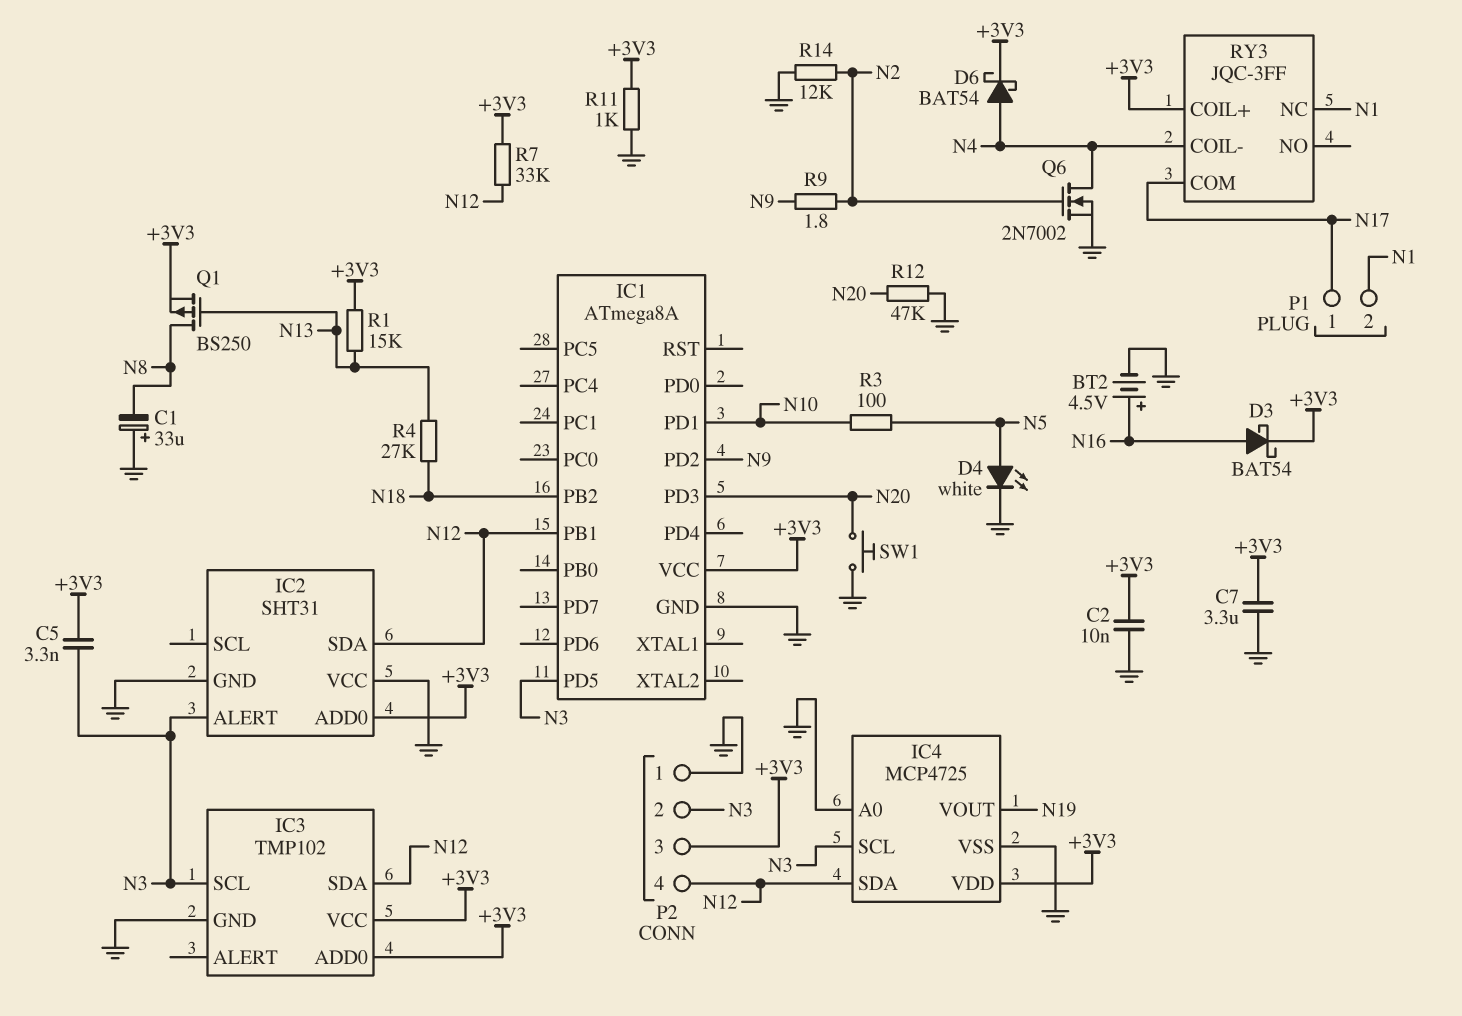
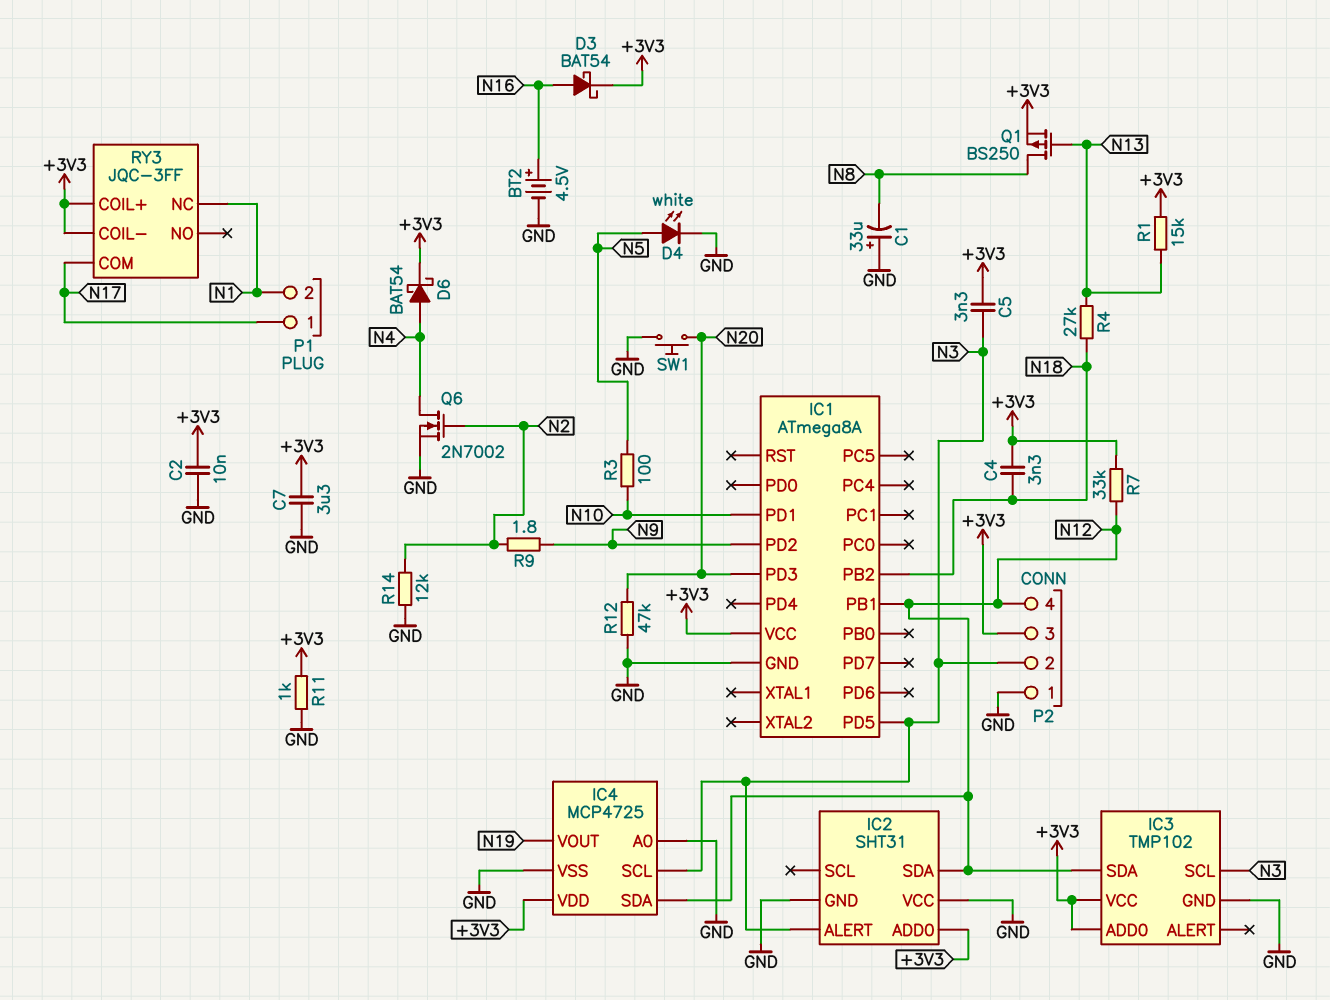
C4: none -> 3.3nF (+3V3, N18)
RY3 pin COIL-: N4 -> +3V3

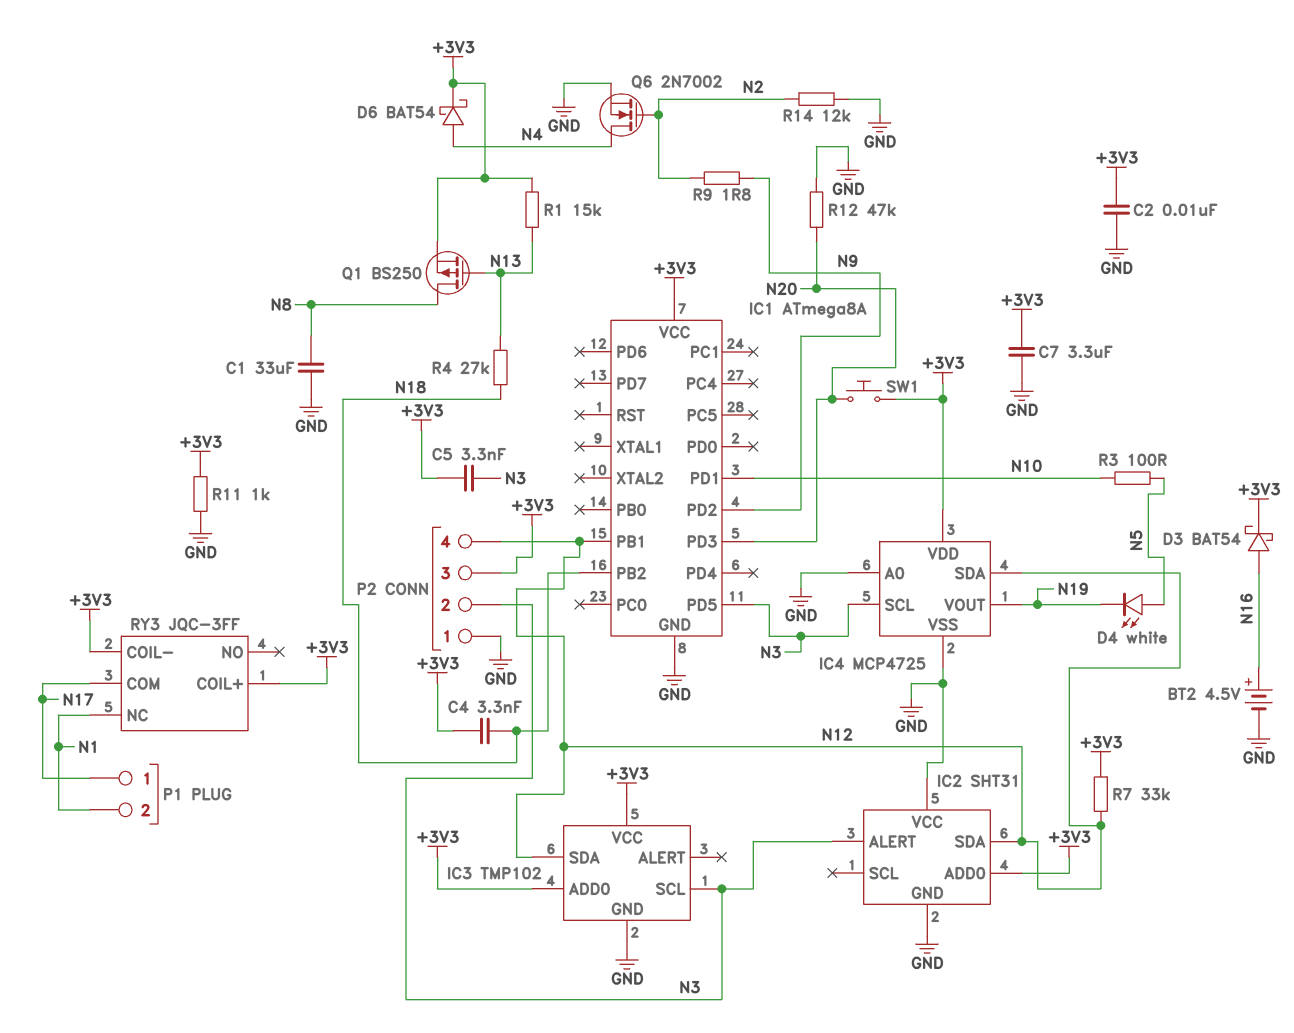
C1: 33uF (plus GND, minus N8) -> 33uF (GND, N8)
D4: LED white (A N5, K GND) -> LED white (A N5, K N19)
SW1: button (GND, N20) -> button (+3V3, N20)

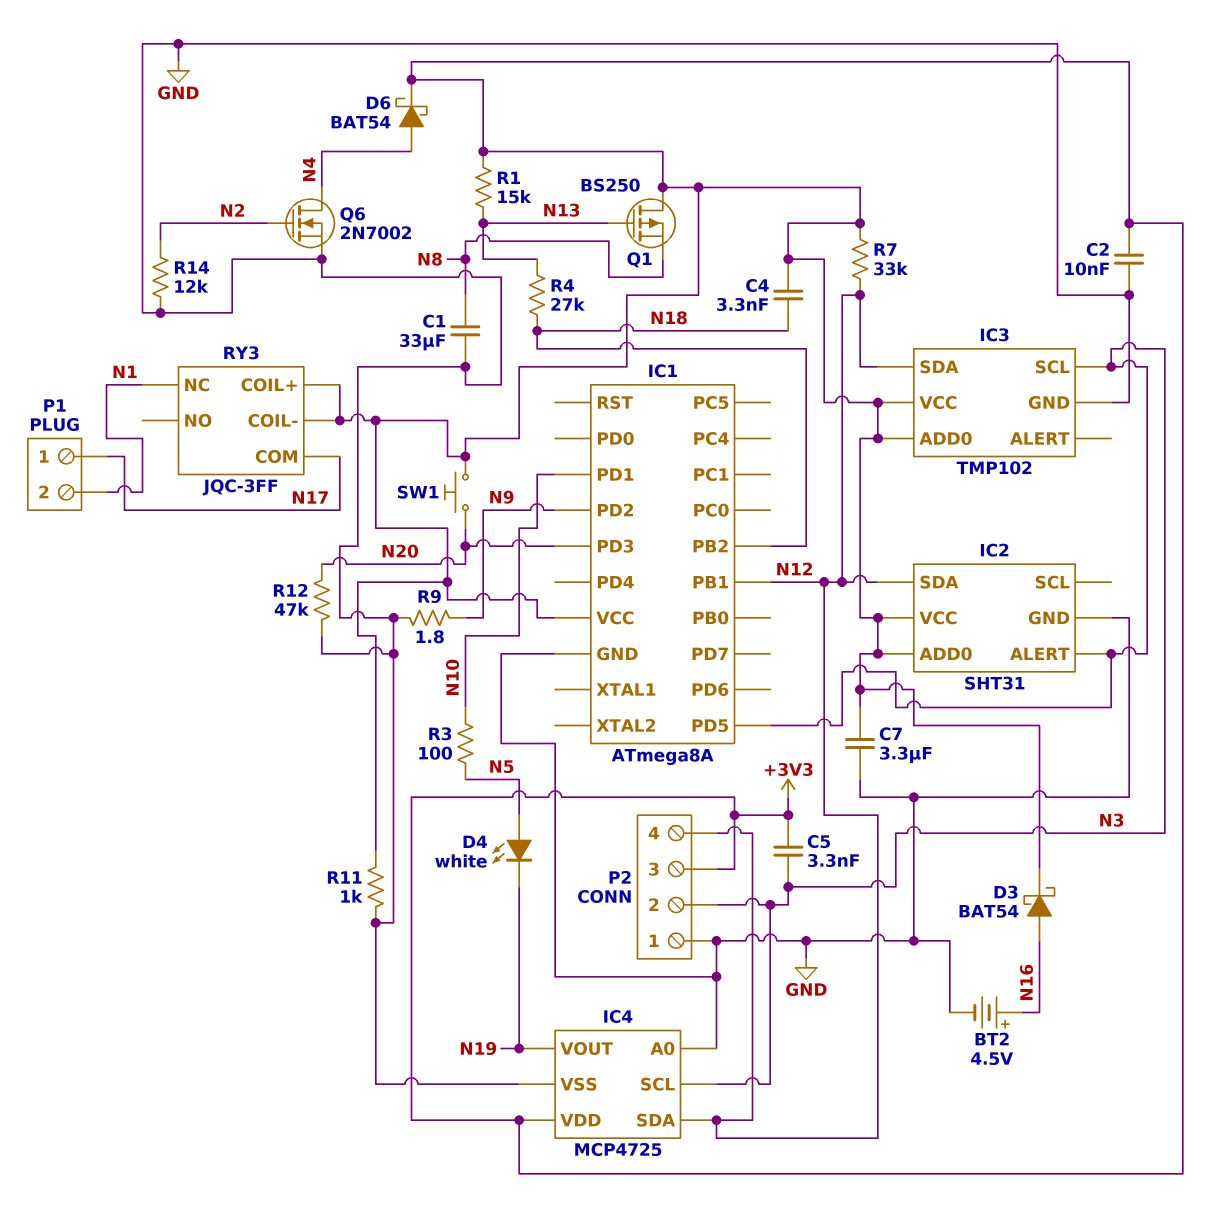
IC2 pin VCC: GND -> +3V3
Q1: PMOS BS250 (G N13, D N8, S +3V3) -> PMOS BS250 (G N13, D +3V3, S N8)
R9: 1.8 (N2, N9) -> 1.8 (GND, N9)

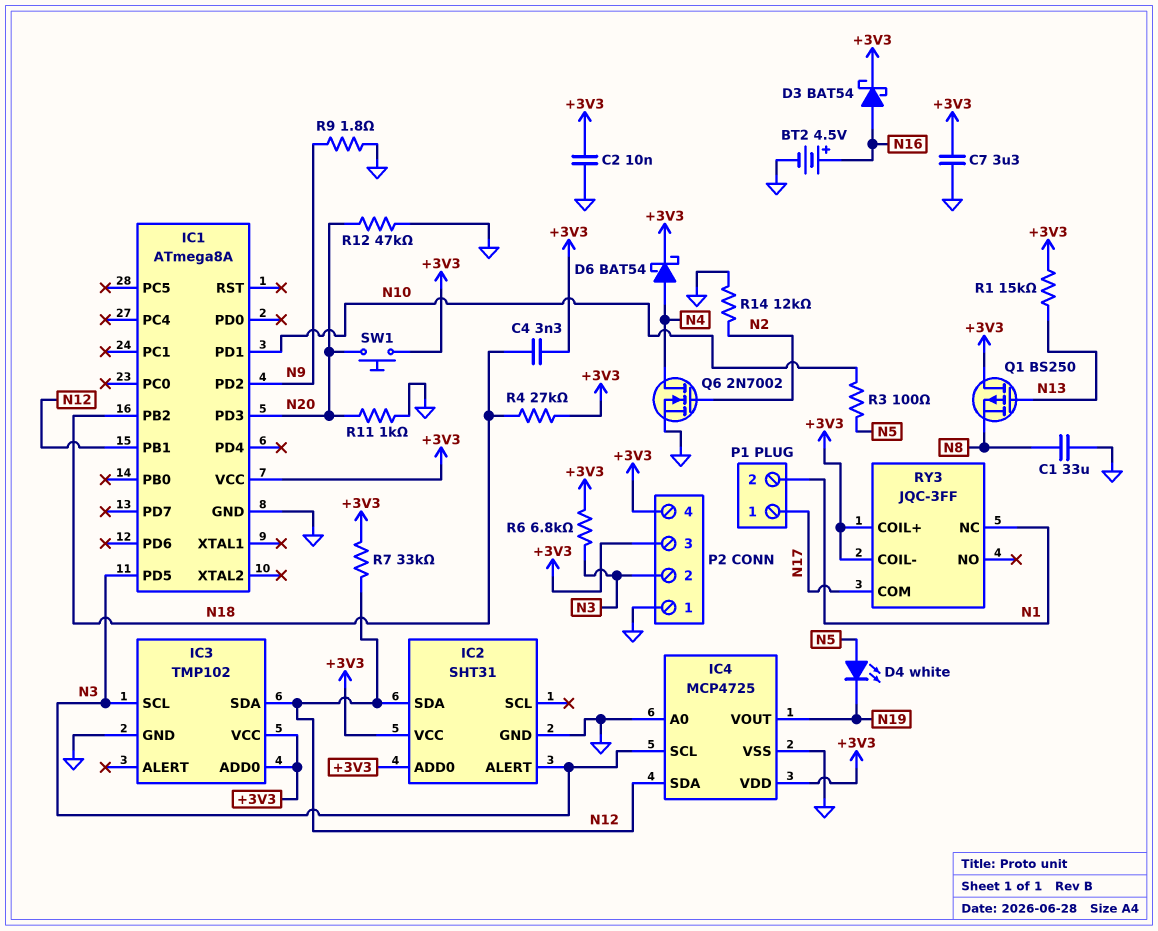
C5: 3.3nF (+3V3, N3) -> none
P2 pin 4: N12 -> +3V3
R4: 27k (N13, N18) -> 27k (+3V3, N18)
R6: none -> 6.8k (+3V3, N3)
R11: 1k (+3V3, GND) -> 1k (GND, N20)

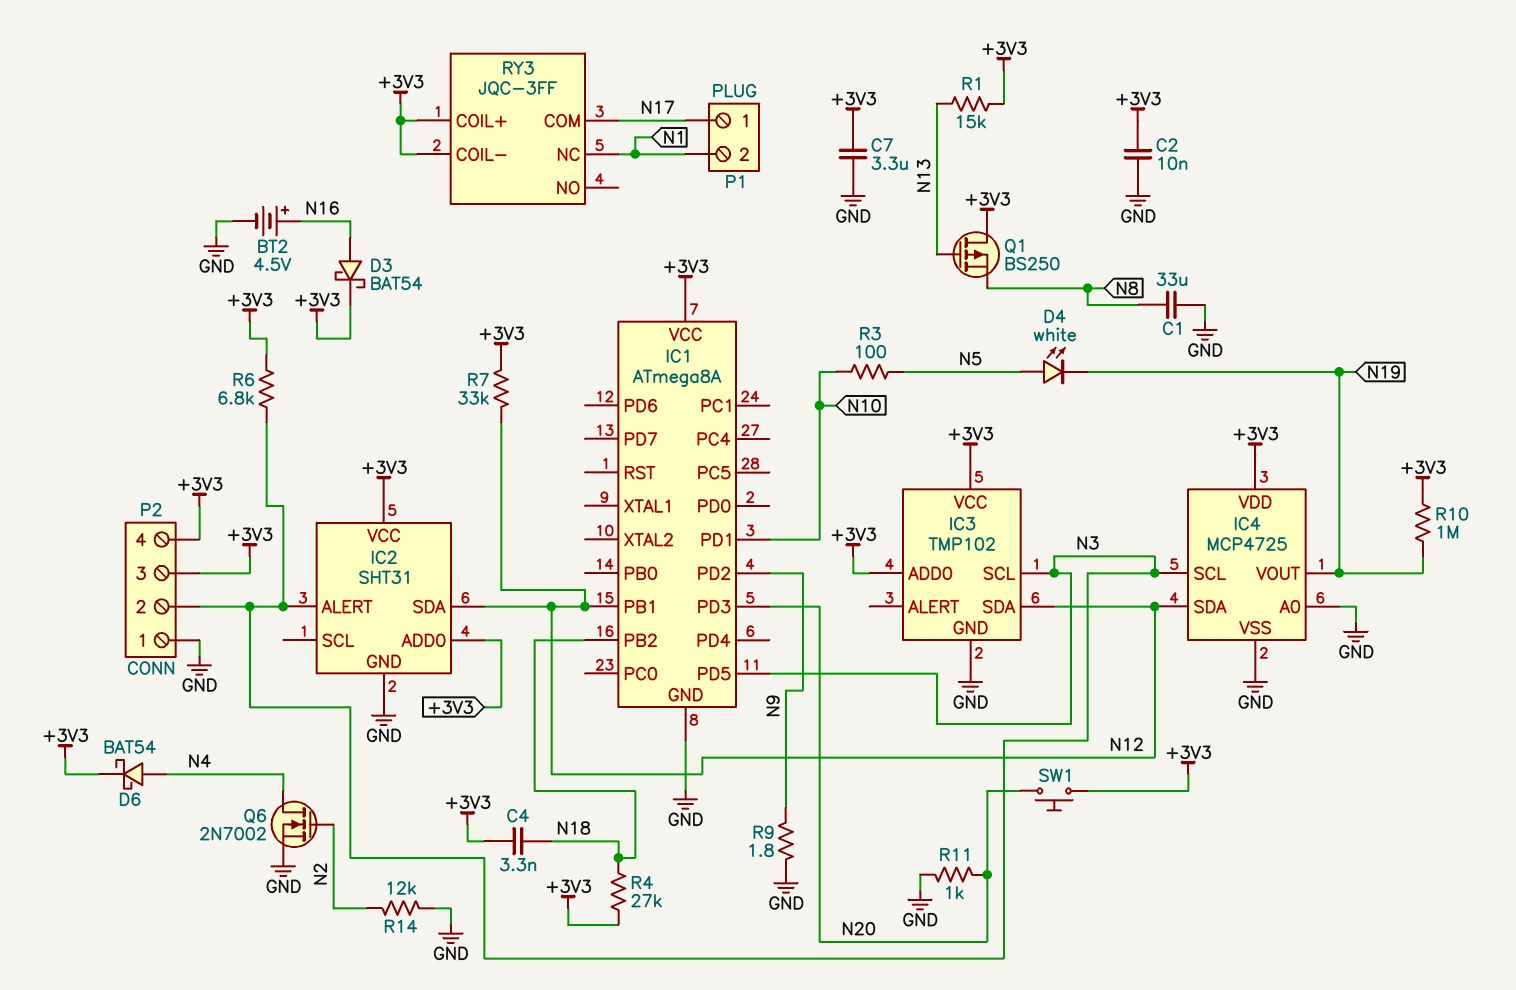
R10: none -> 1M (+3V3, N19)
R12: 47k (GND, N20) -> none

